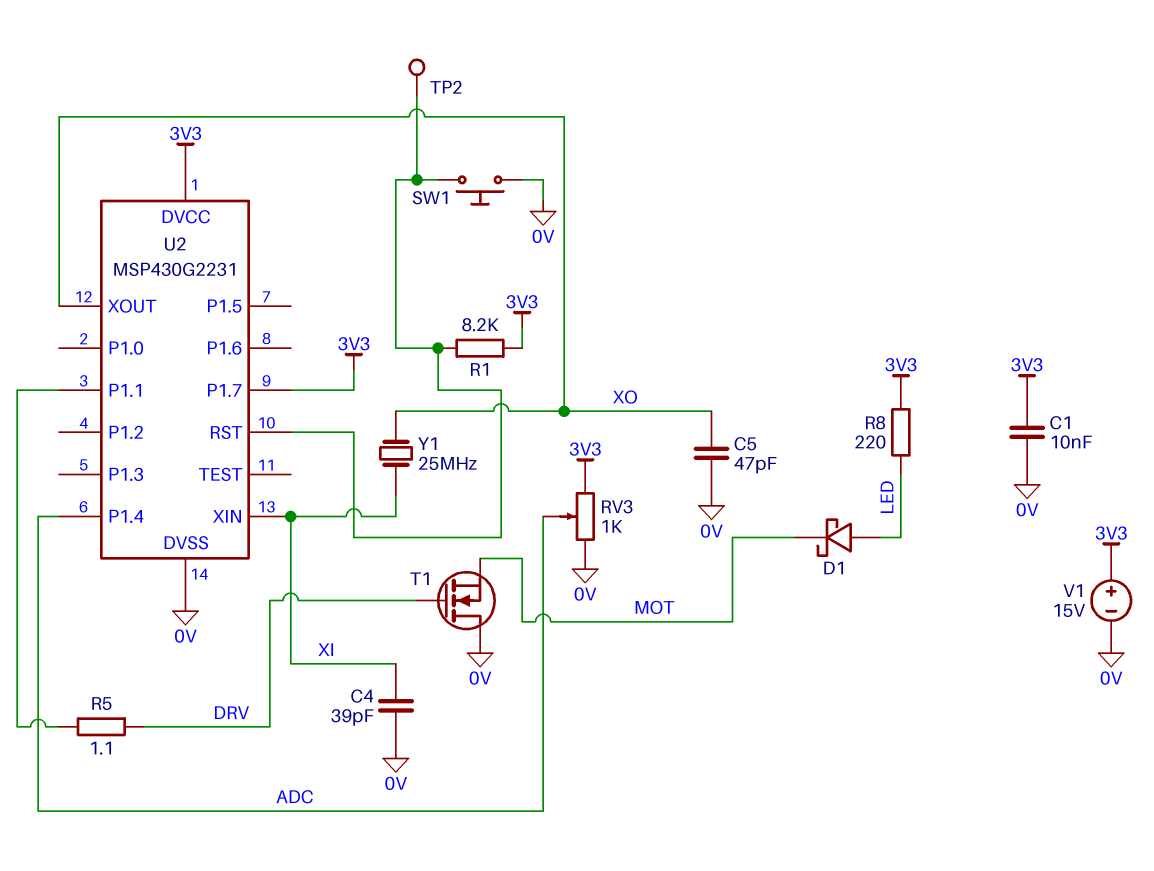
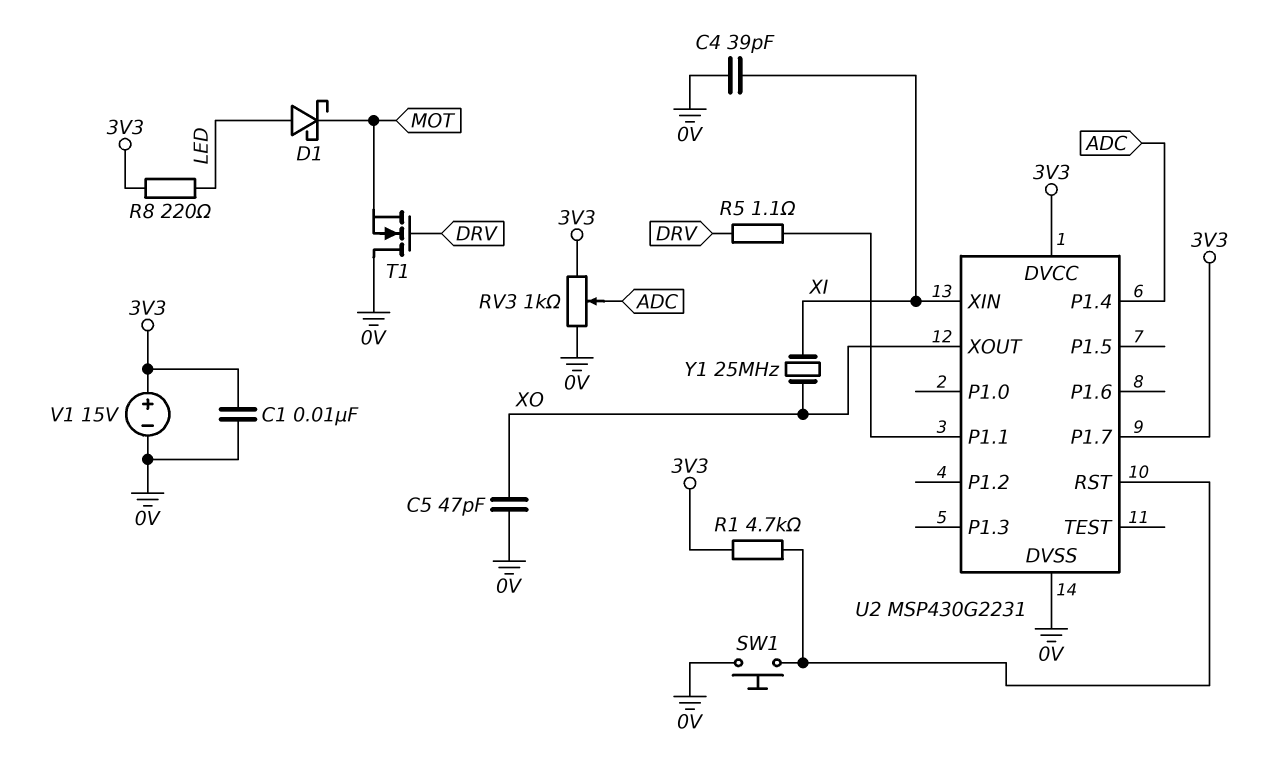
R1: 8.2k (3V3, U2/RST) -> 4.7k (3V3, U2/RST)
TP2: test point (U2/RST) -> none

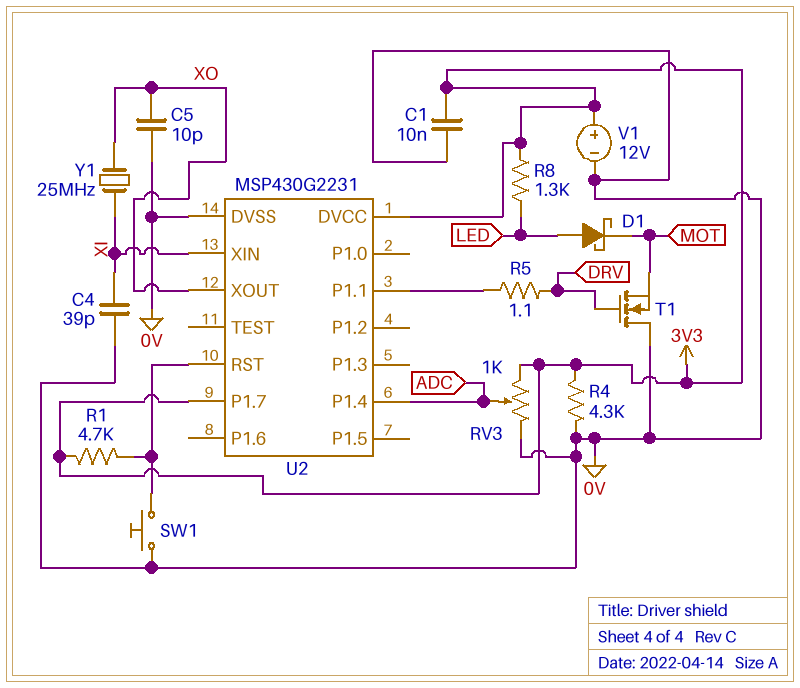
C5: 47pF (0V, XO) -> 10pF (0V, XO)
R4: none -> 4.3k (0V, 3V3)
R8: 220 (3V3, LED) -> 1.3k (3V3, LED)
V1: 15V (plus 3V3, minus 0V) -> 12V (plus 3V3, minus 0V)

